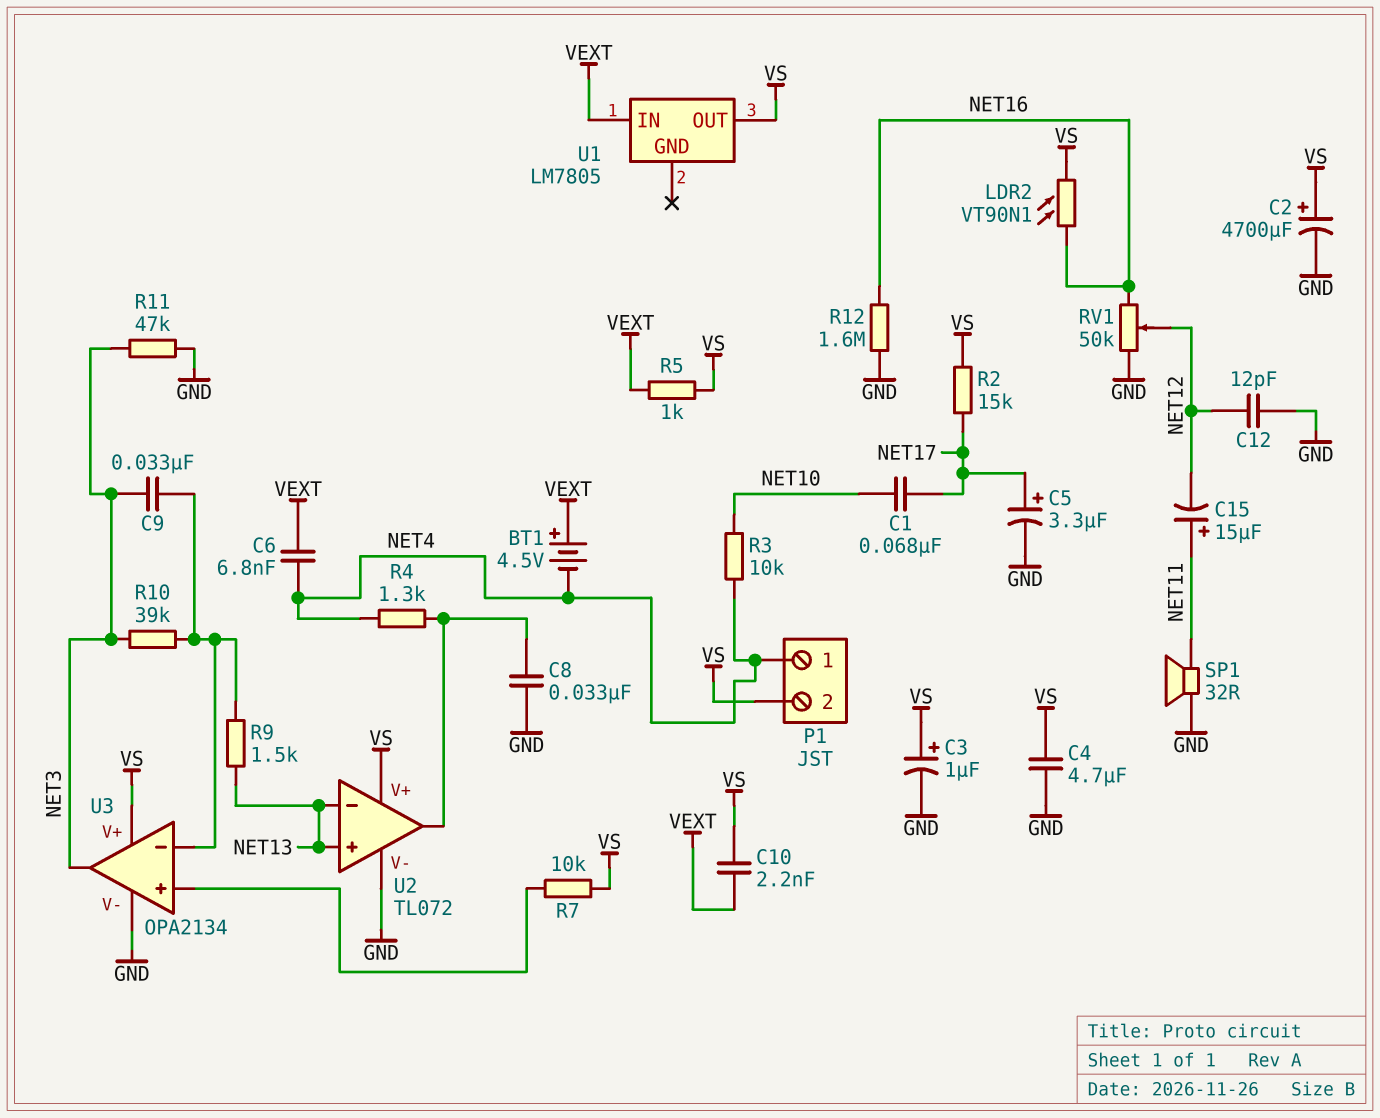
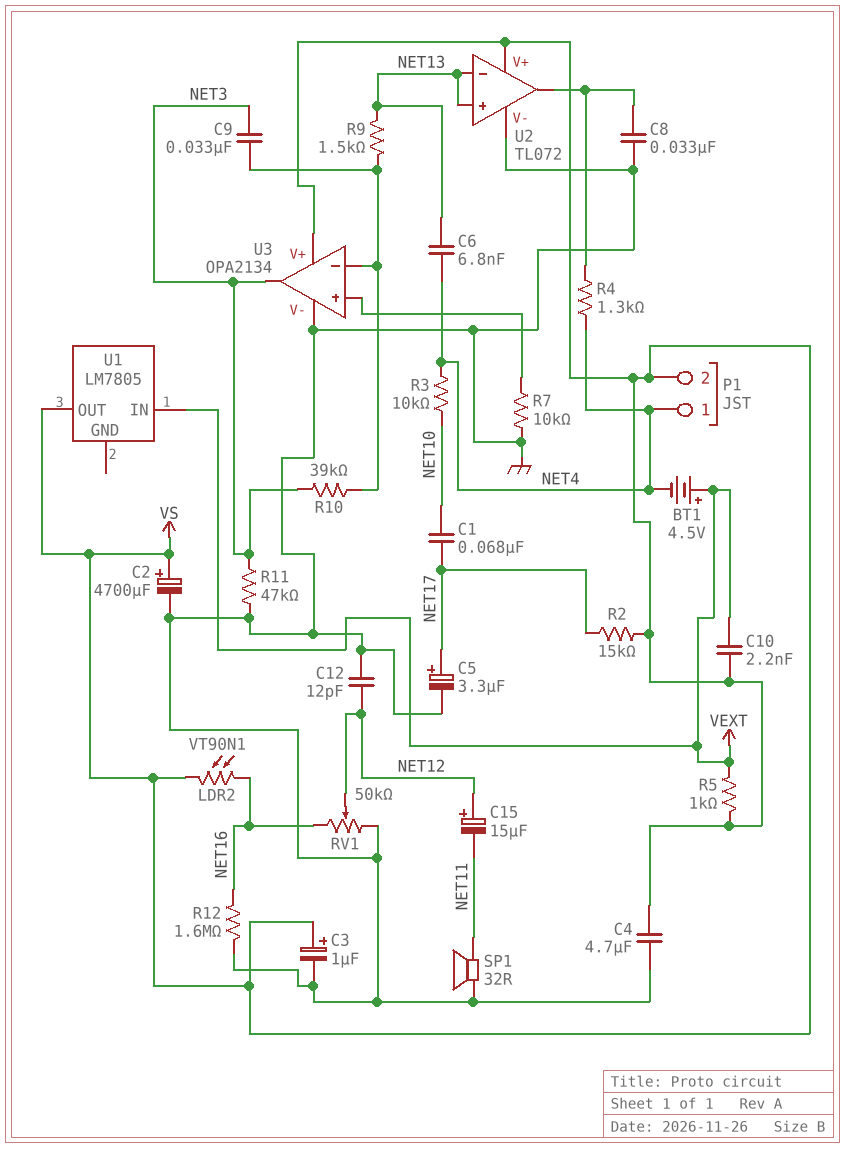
C6: 6.8nF (NET4, VEXT) -> 6.8nF (NET4, NET13)
C15: 15uF (plus NET11, minus NET12) -> 15uF (plus NET12, minus NET11)
R7: 10k (U3/in+, VS) -> 10k (GND, U3/in+)

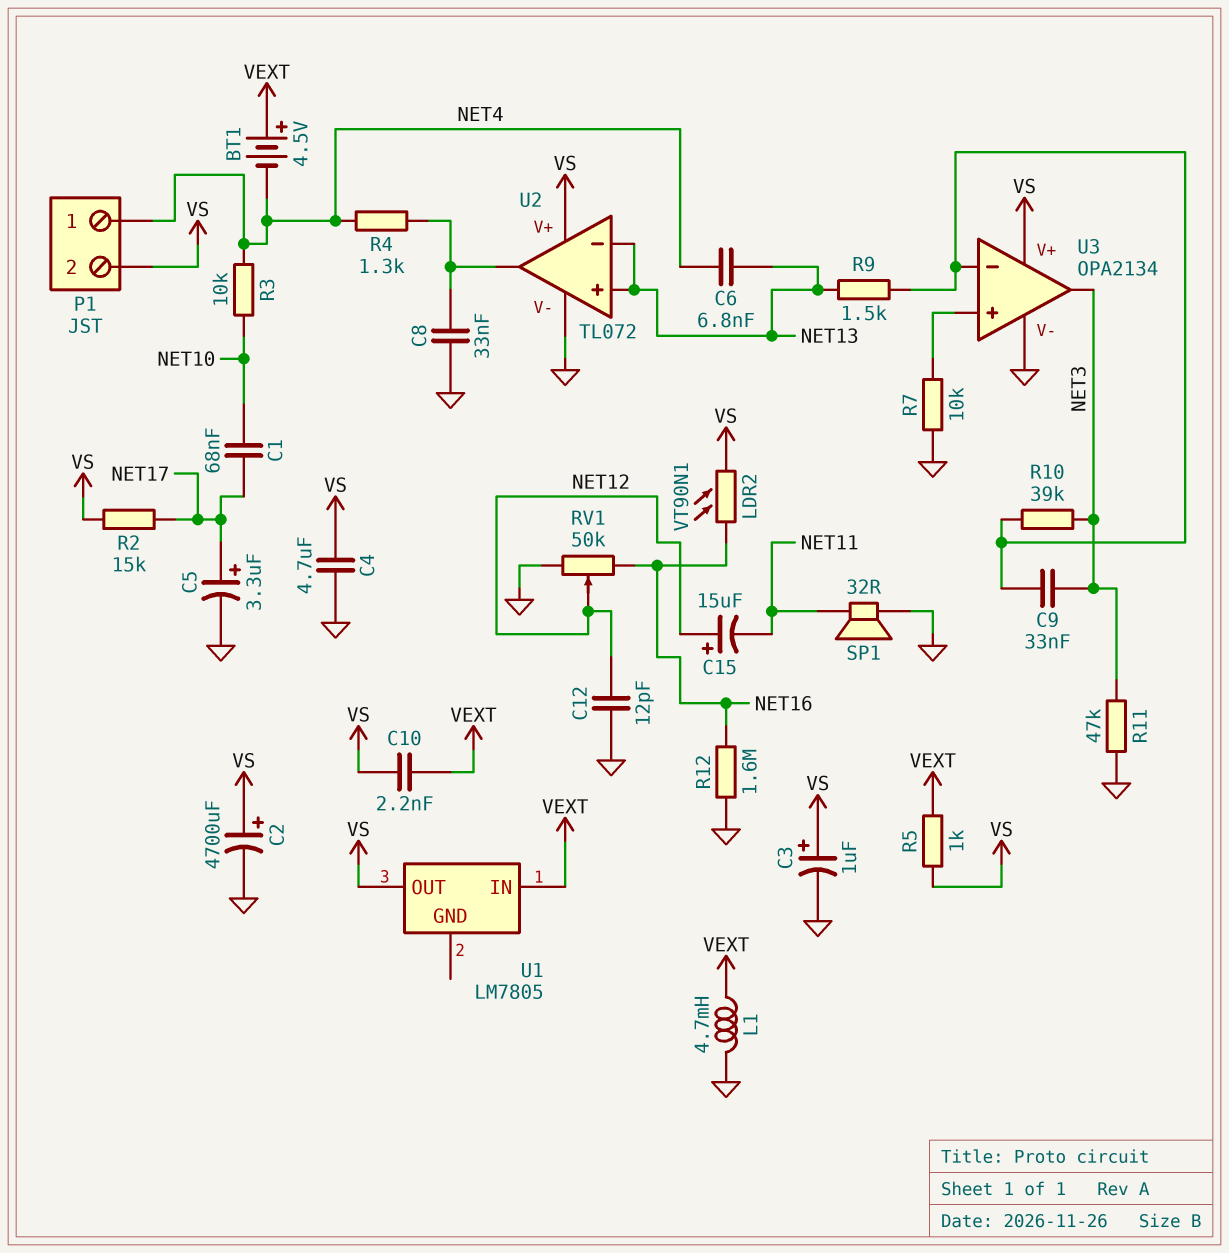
L1: none -> 4.7mH (GND, VEXT)

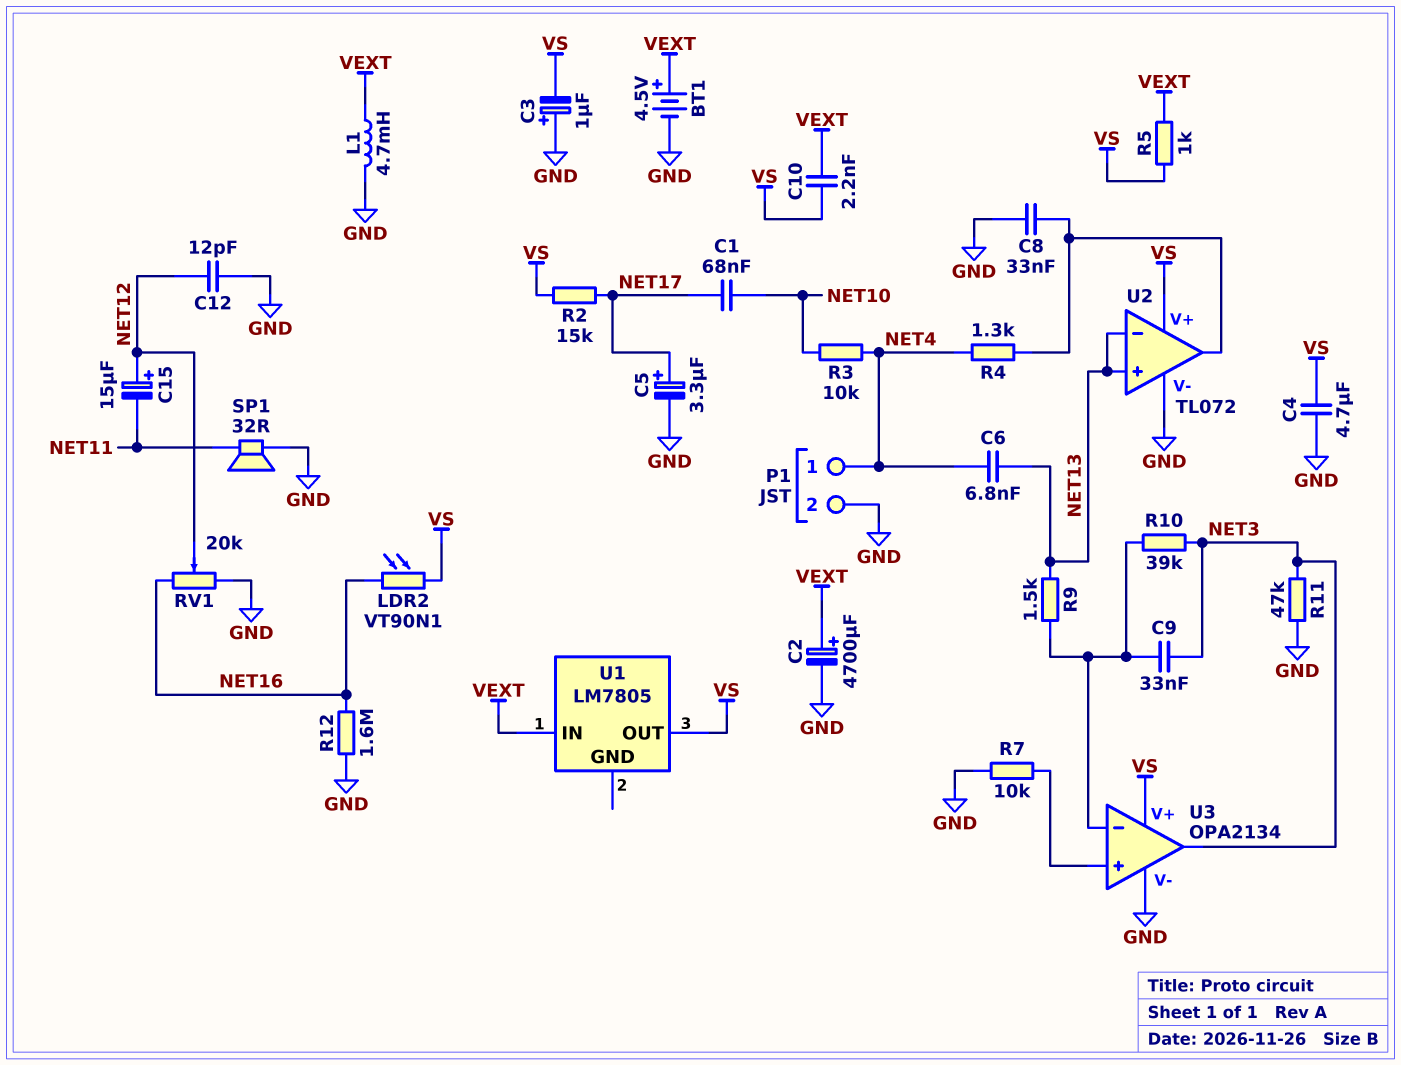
BT1: 4.5V (plus VEXT, minus NET4) -> 4.5V (plus VEXT, minus GND)
C2: 4700uF (plus VS, minus GND) -> 4700uF (plus VEXT, minus GND)
C3: 1uF (plus VS, minus GND) -> 1uF (plus GND, minus VS)
P1 pin 2: VS -> GND
RV1: 50k (GND, NET16, wiper NET12) -> 20k (GND, NET16, wiper NET12)

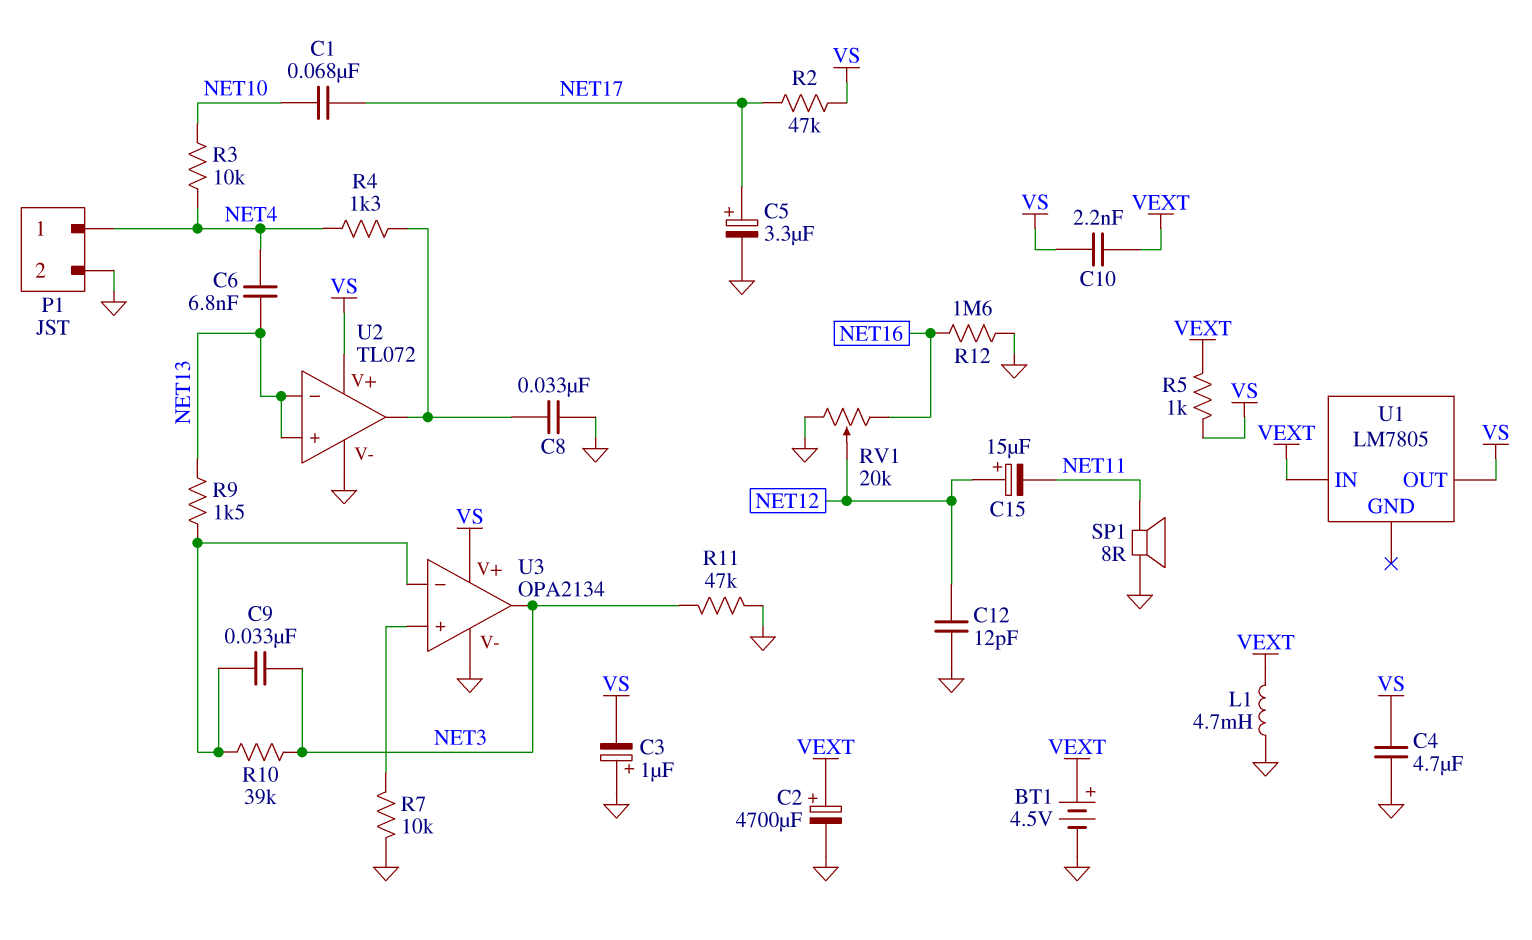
LDR2: VT90N1 (NET16, VS) -> none
R2: 15k (NET17, VS) -> 47k (NET17, VS)
SP1: speaker 32R (GND, NET11) -> speaker 8R (GND, NET11)

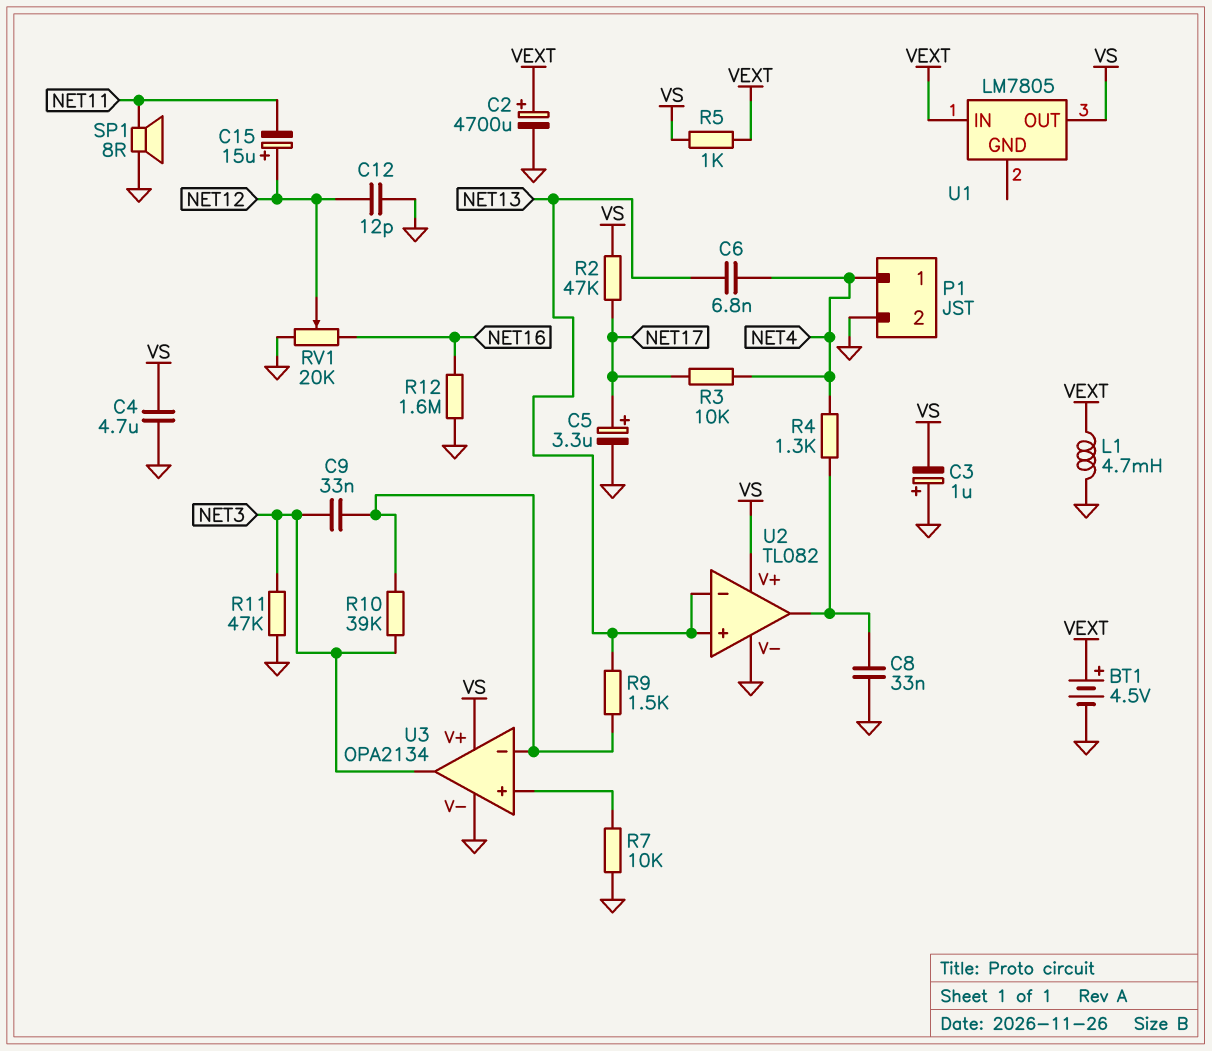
C1: 68nF (NET10, NET17) -> none
C10: 2.2nF (VEXT, VS) -> none
R3: 10k (NET4, NET10) -> 10k (NET4, NET17)
U2: TL072 -> TL082

